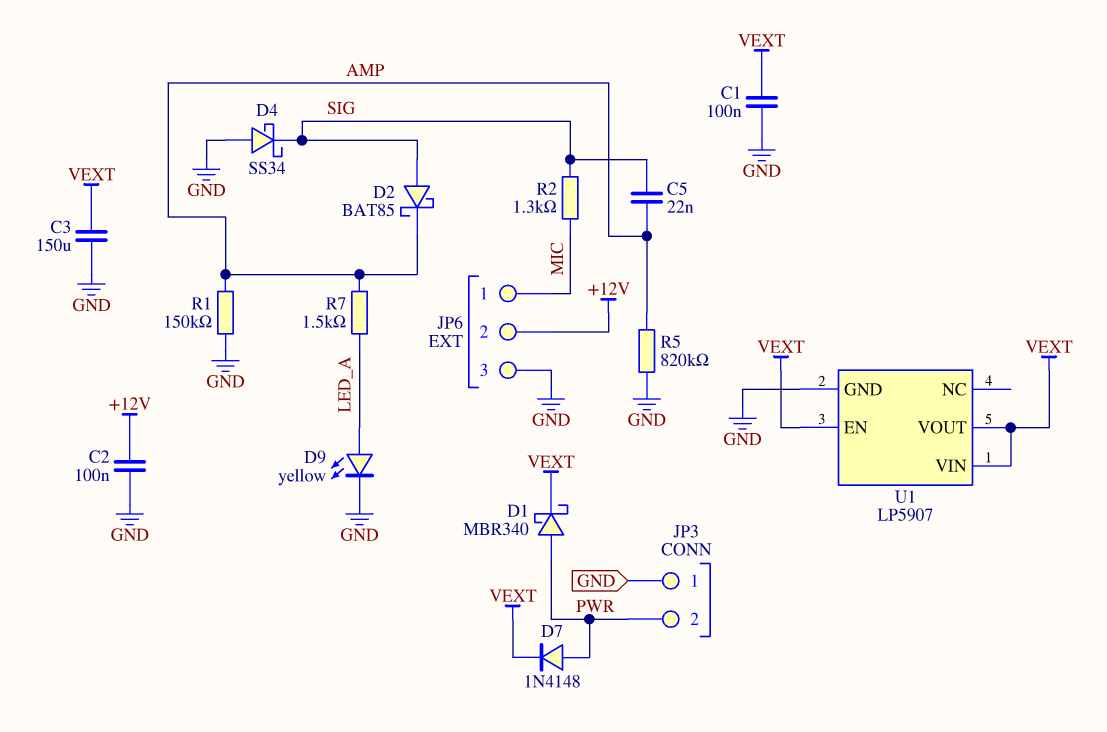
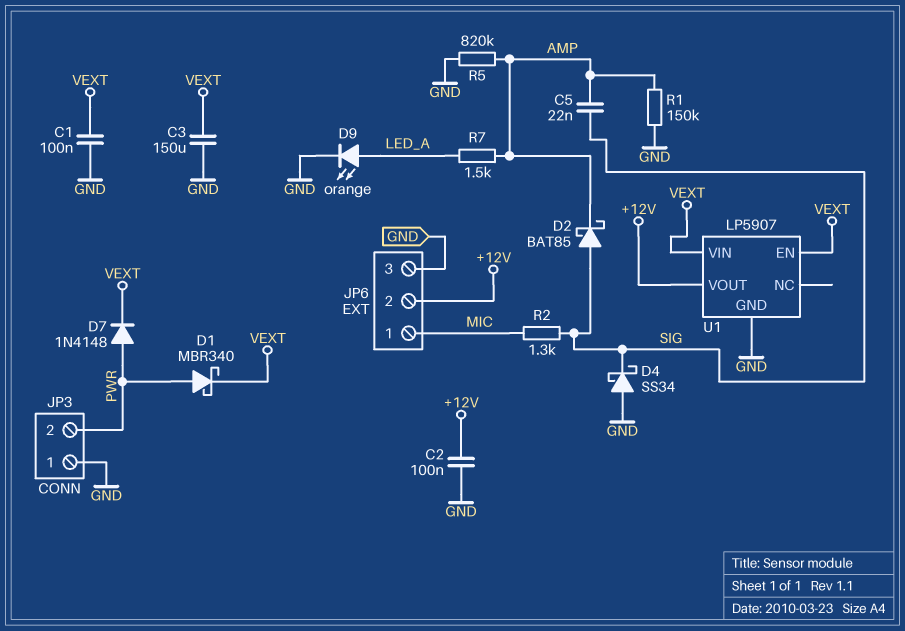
D9: LED yellow (A LED_A, K GND) -> LED orange (A LED_A, K GND)
U1 pin VOUT: VEXT -> +12V

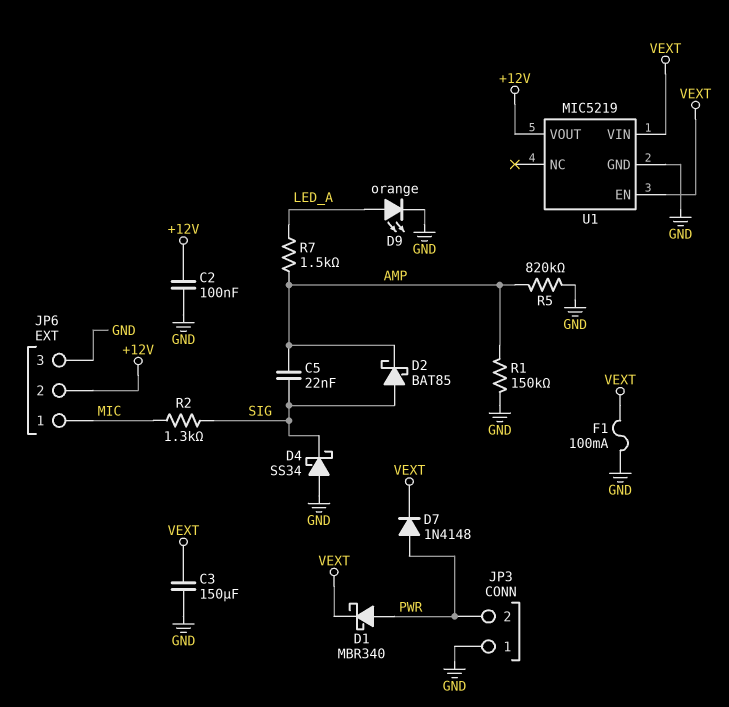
C1: 100nF (GND, VEXT) -> none
F1: none -> 100mA (GND, VEXT)
U1: LP5907 -> MIC5219

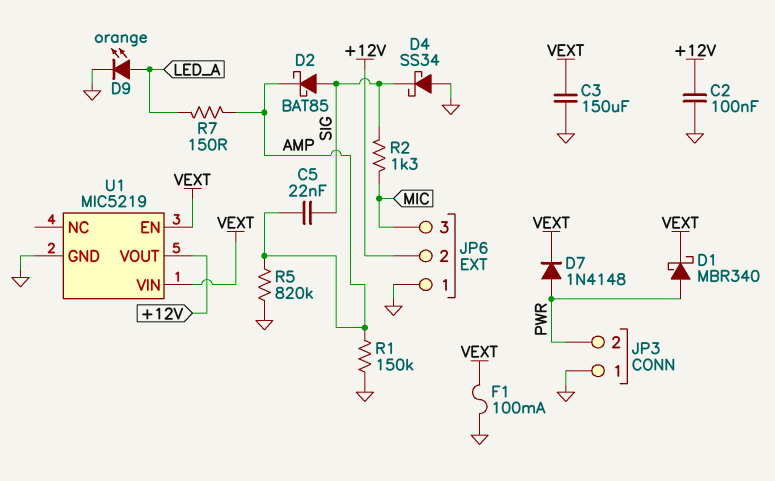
JP6 pin 1: MIC -> GND
JP6 pin 3: GND -> MIC
R7: 1.5k (AMP, LED_A) -> 150 (AMP, LED_A)

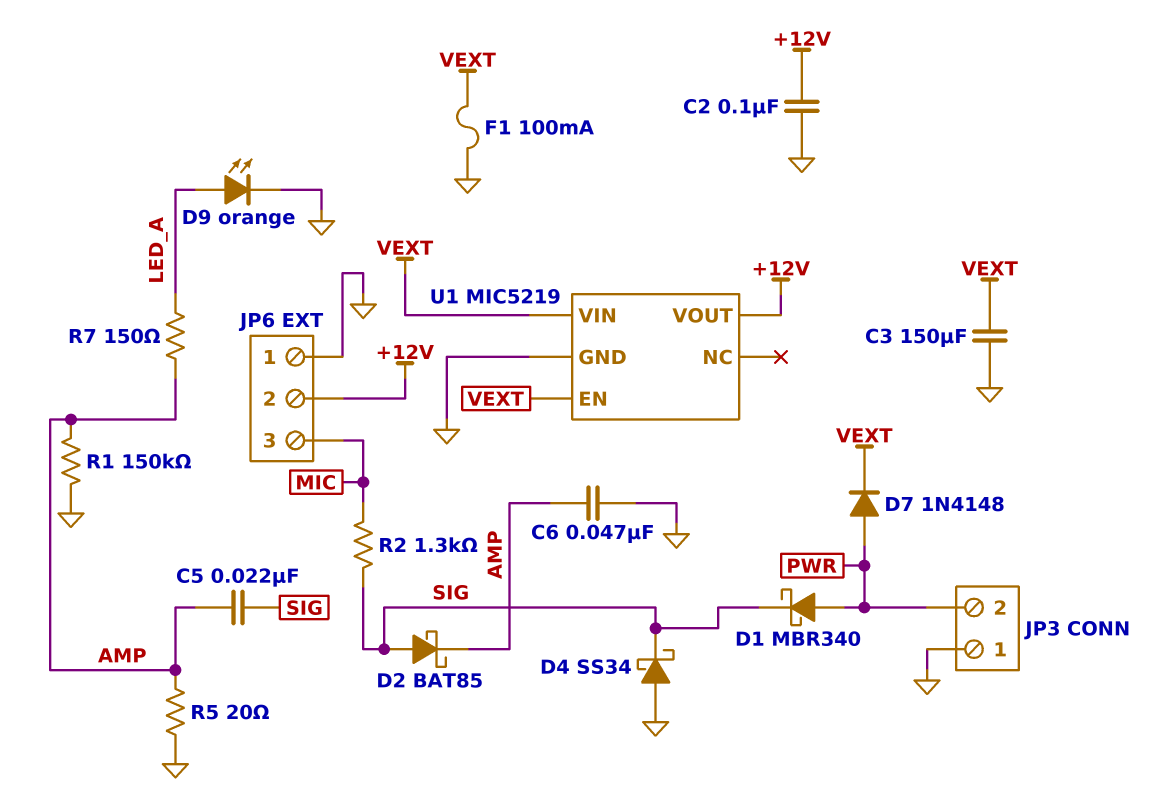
C6: none -> 47nF (AMP, GND)
D1: schottky MBR340 (A PWR, K VEXT) -> schottky MBR340 (A PWR, K SIG)
R5: 820k (AMP, GND) -> 20 (AMP, GND)

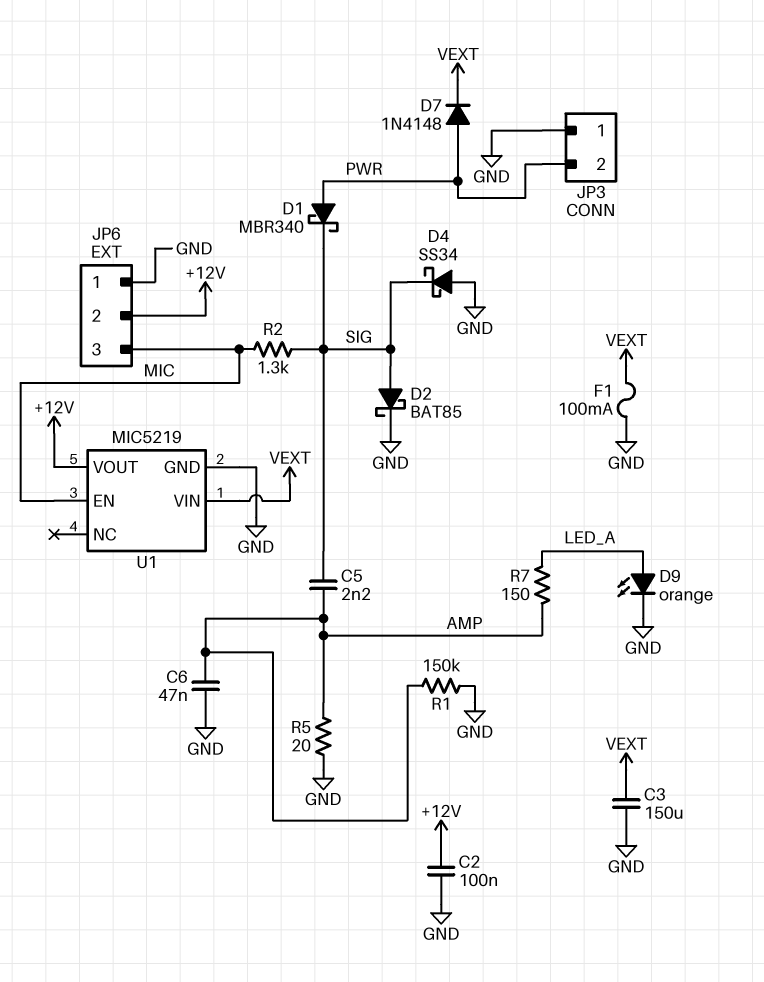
C5: 22nF (AMP, SIG) -> 2.2nF (AMP, SIG)
D2: schottky BAT85 (A SIG, K AMP) -> schottky BAT85 (A SIG, K GND)
U1 pin EN: VEXT -> MIC

